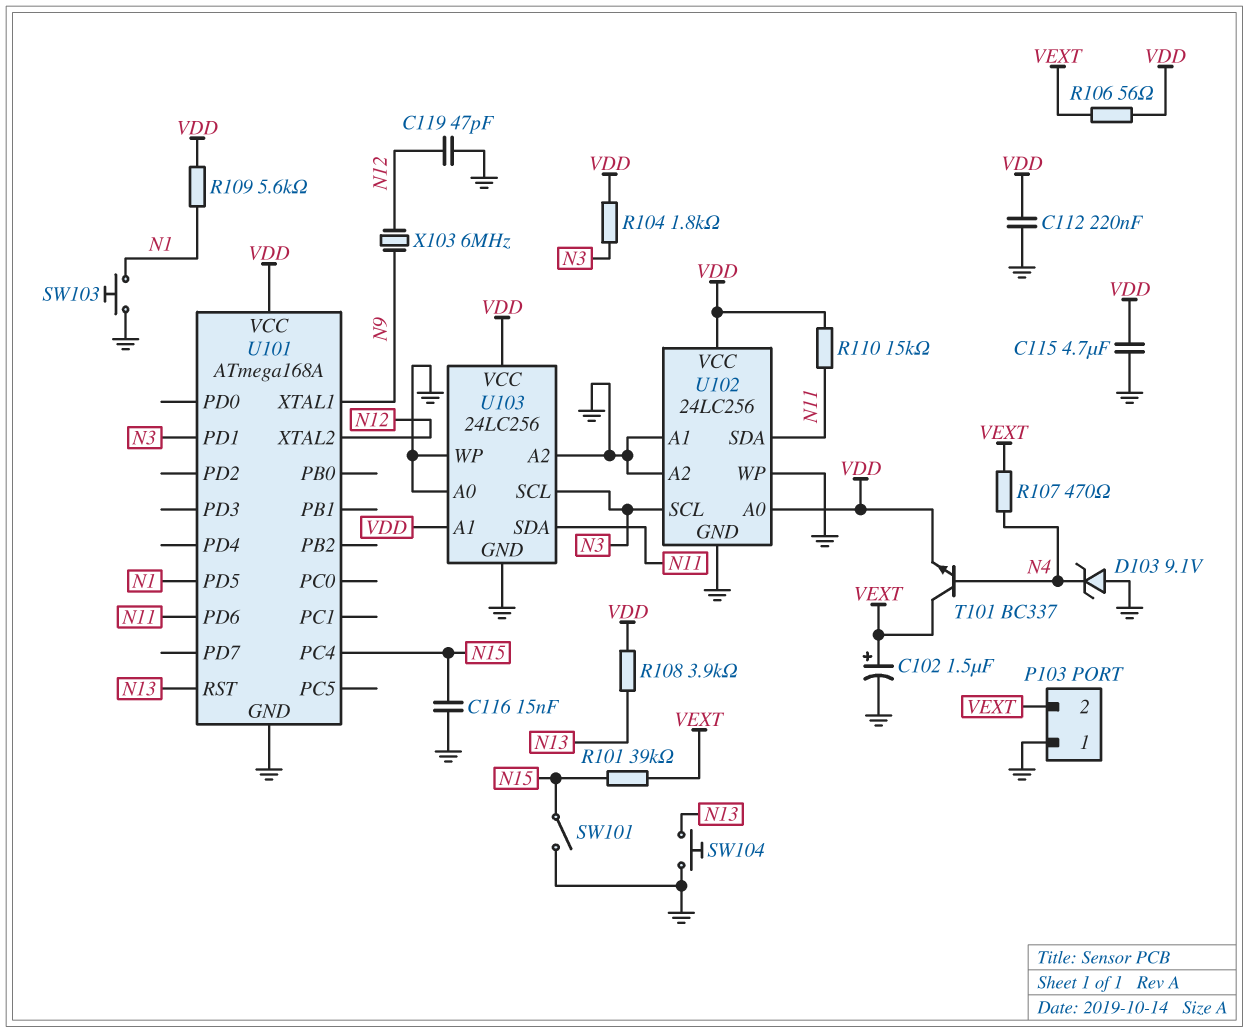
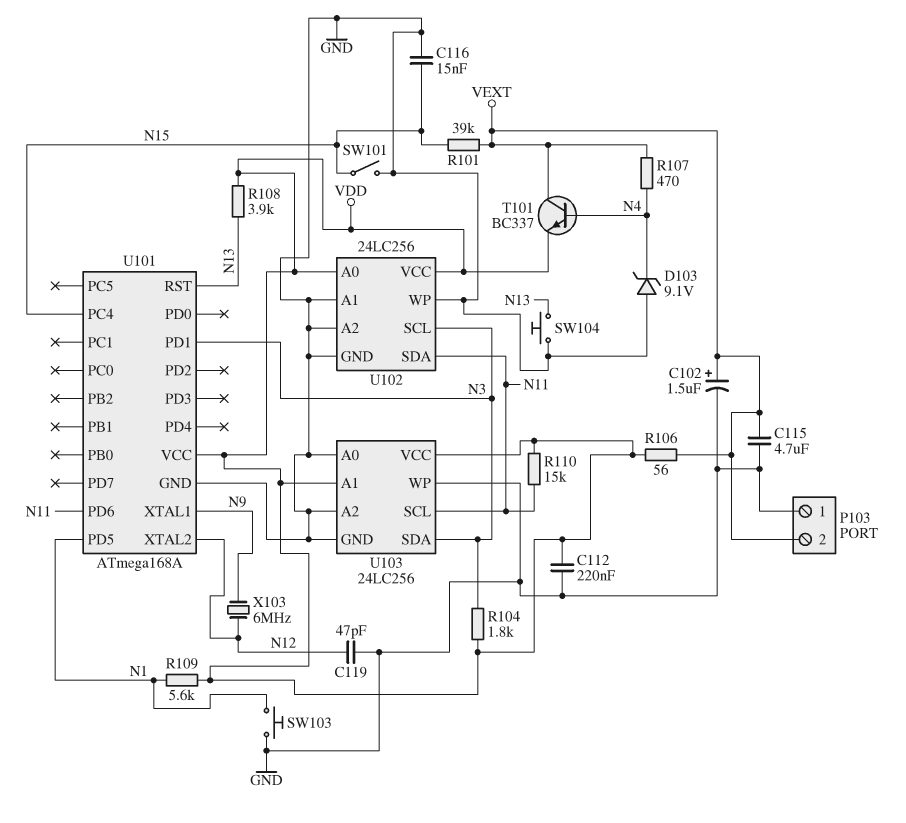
C115: 4.7uF (GND, VDD) -> 4.7uF (GND, VEXT)
U103 pin SCL: N3 -> N11
U103 pin SDA: N11 -> N3

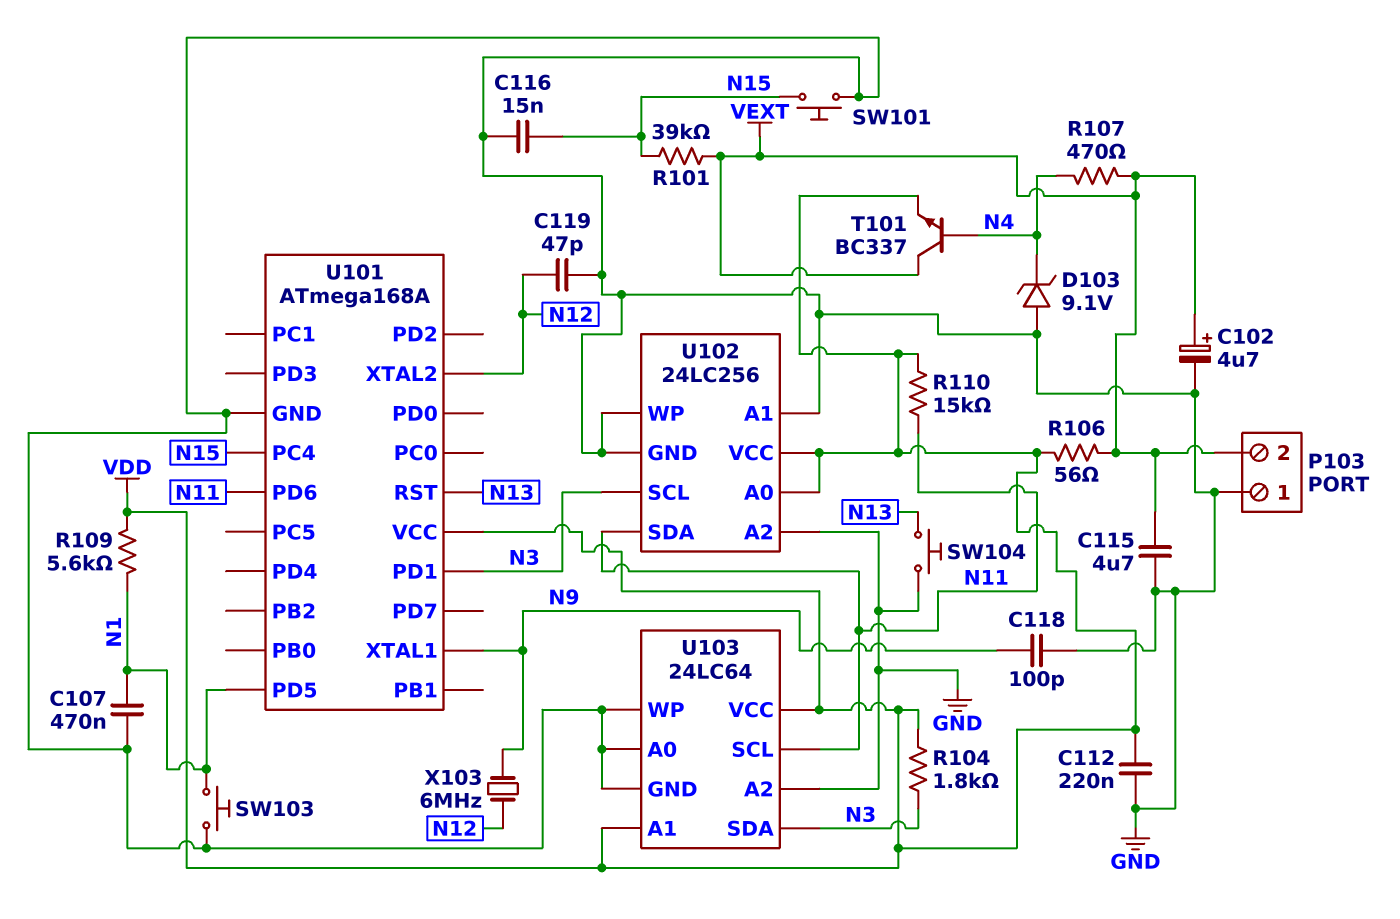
C102: 1.5uF (plus VEXT, minus GND) -> 4.7uF (plus VEXT, minus GND)
C107: none -> 470nF (GND, N1)
C118: none -> 100pF (GND, N9)
R108: 3.9k (N13, VDD) -> none
SW101: switch (GND, N15) -> button (GND, N15)
U103: 24LC256 -> 24LC64

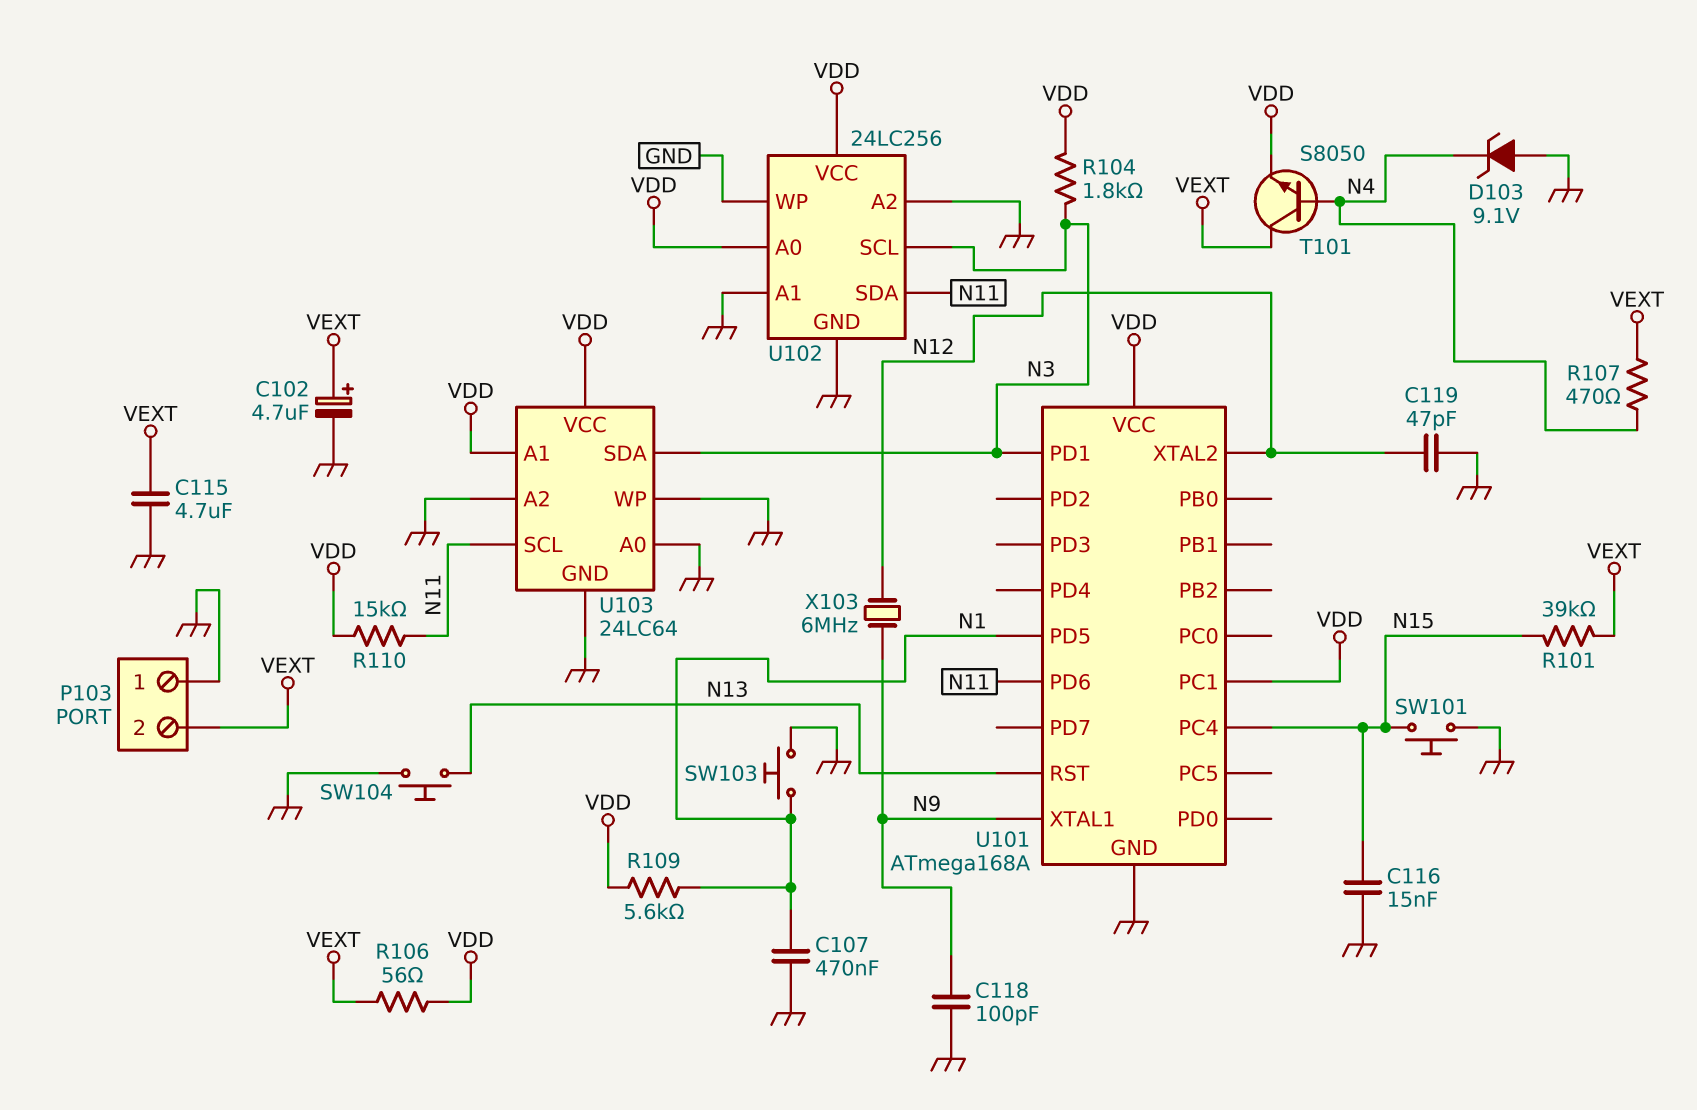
C112: 220nF (GND, VDD) -> none
T101: NPN BC337 (B N4, C VEXT, E VDD) -> NPN S8050 (B N4, C VEXT, E VDD)
U101 pin PC1: none -> VDD

